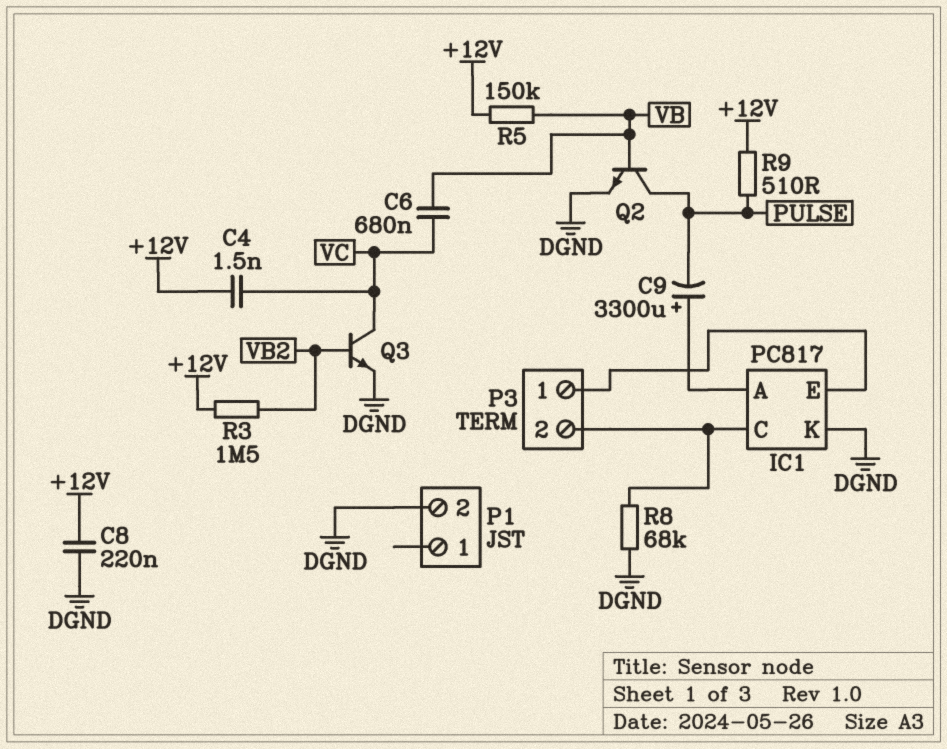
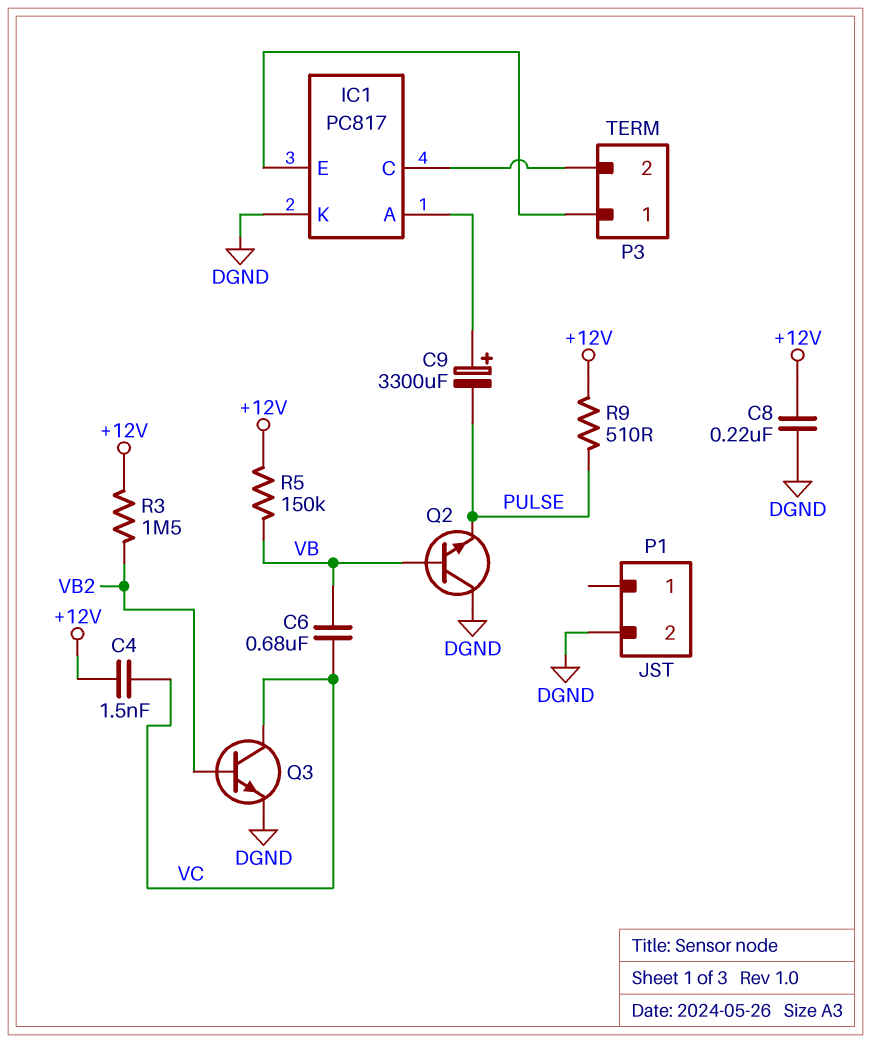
Q2: NPN (B VB, C PULSE, E DGND) -> NPN (B VB, C DGND, E PULSE)
R8: 68k (DGND, IC1/C) -> none

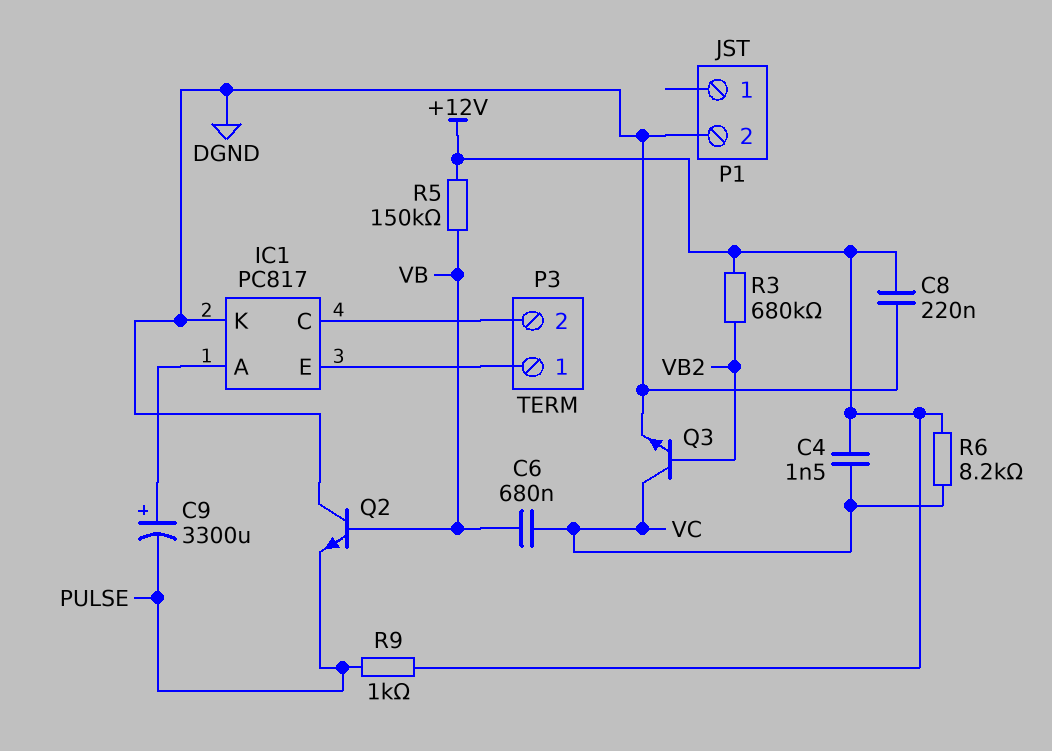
R3: 1.5M (+12V, VB2) -> 680k (+12V, VB2)
R6: none -> 8.2k (+12V, VC)
R9: 510 (+12V, PULSE) -> 1k (+12V, PULSE)

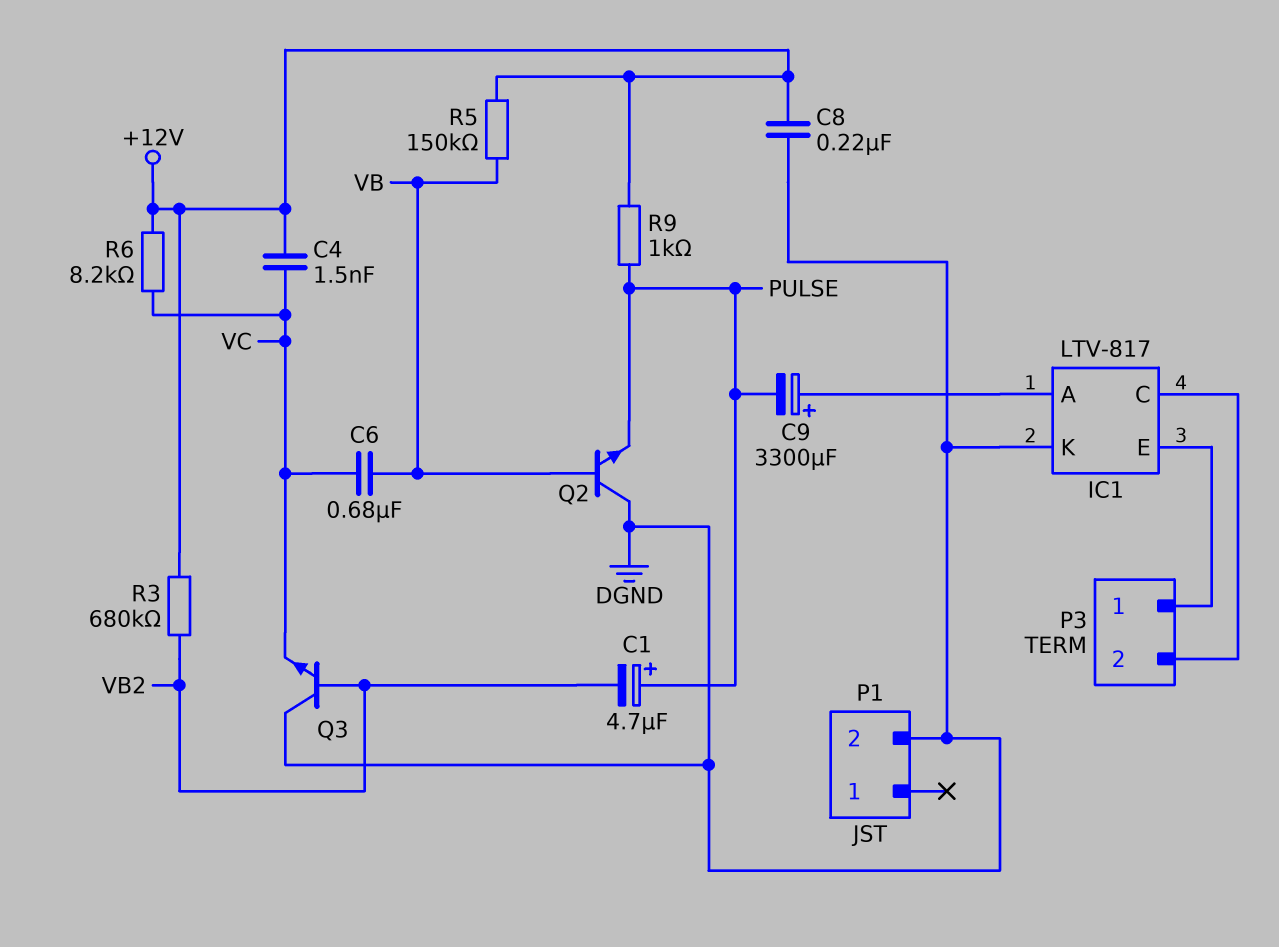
C1: none -> 4.7uF (plus PULSE, minus VB2)
IC1: PC817 -> LTV-817
Q3: NPN (B VB2, C VC, E DGND) -> NPN (B VB2, C DGND, E VC)

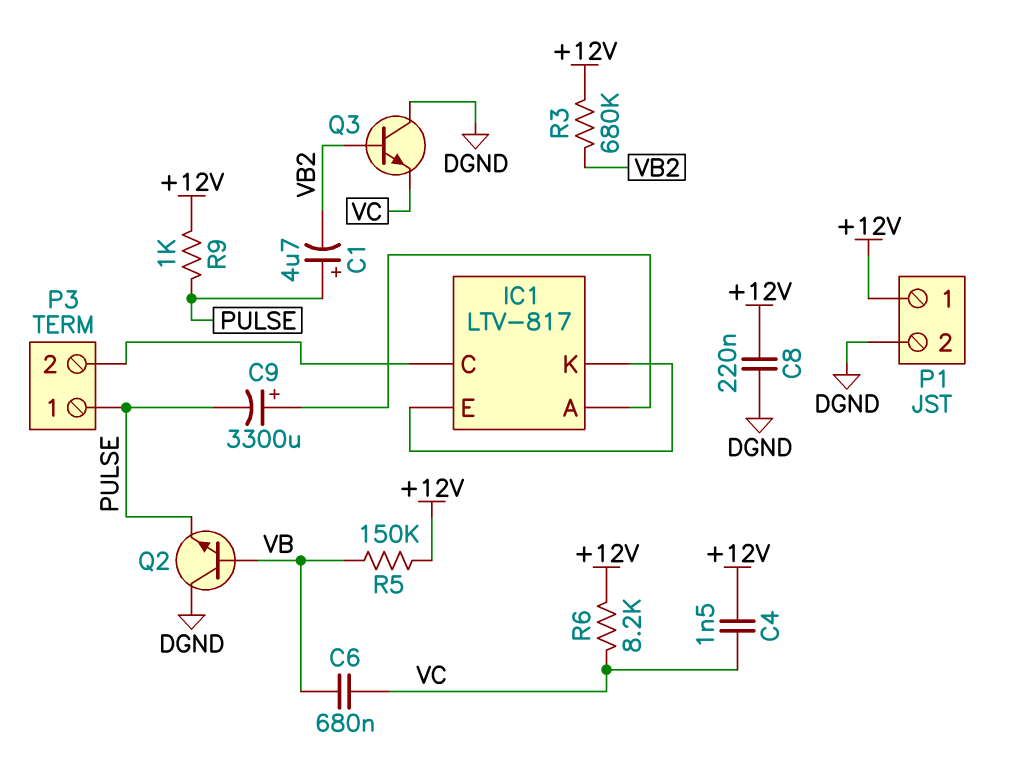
IC1 pin K: DGND -> IC1/E
P1 pin 1: none -> +12V
P3 pin 1: IC1/E -> PULSE

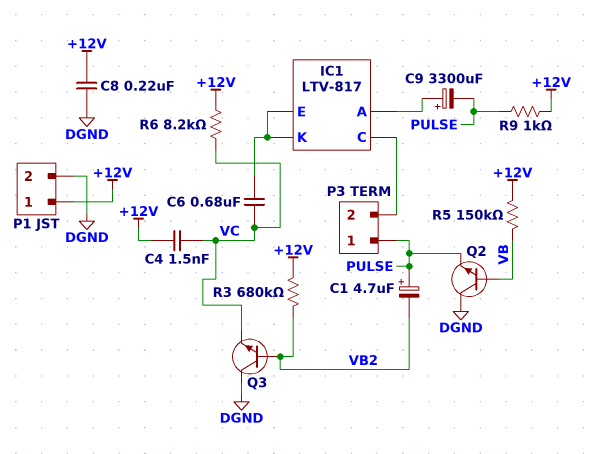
C6: 680nF (VB, VC) -> 680nF (IC1/E, VC)

